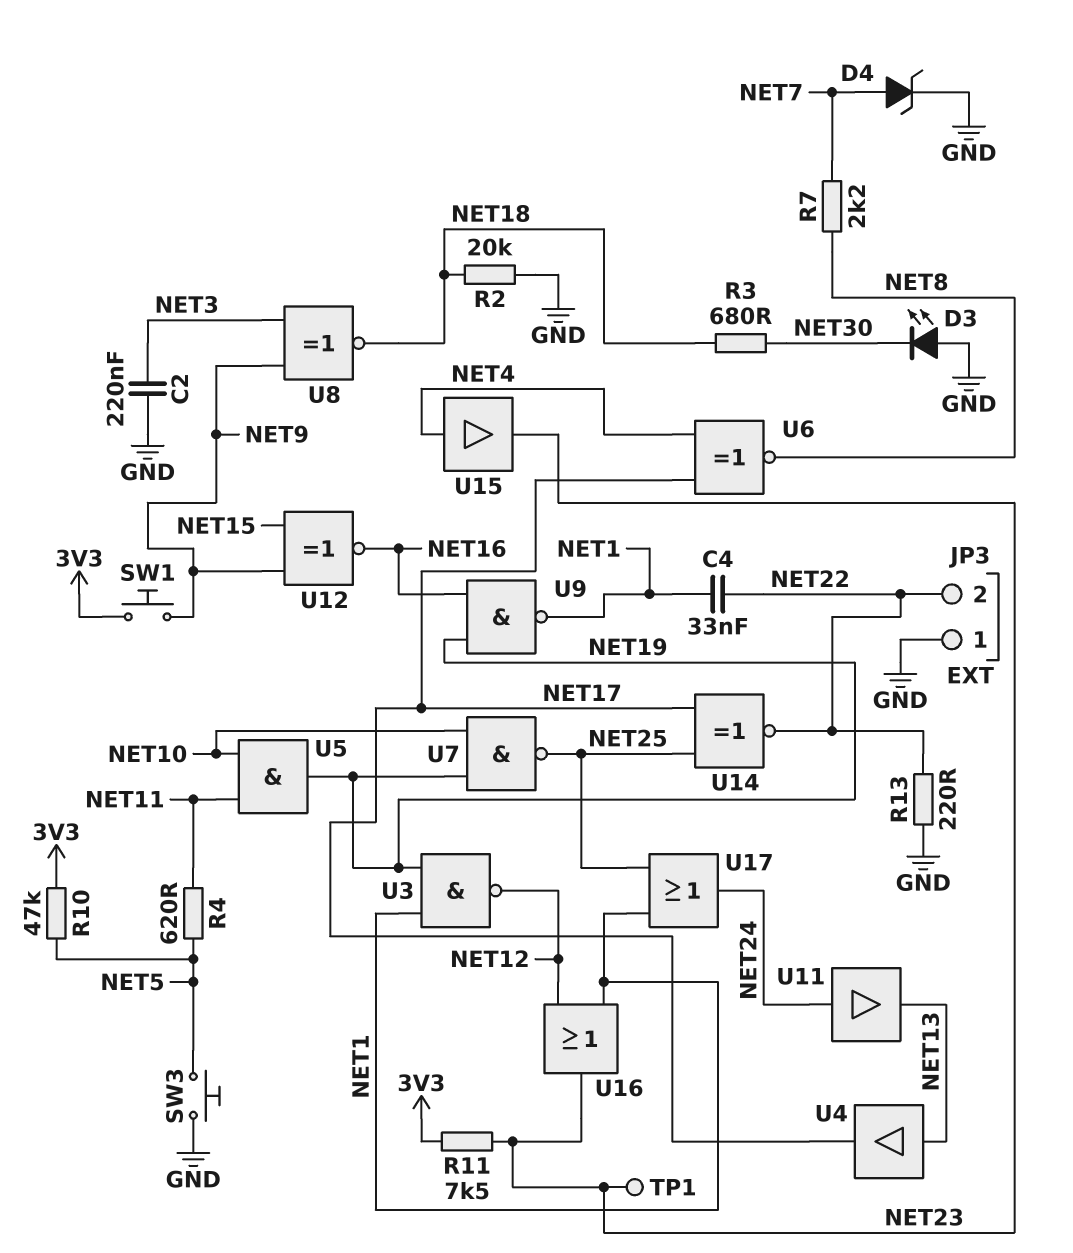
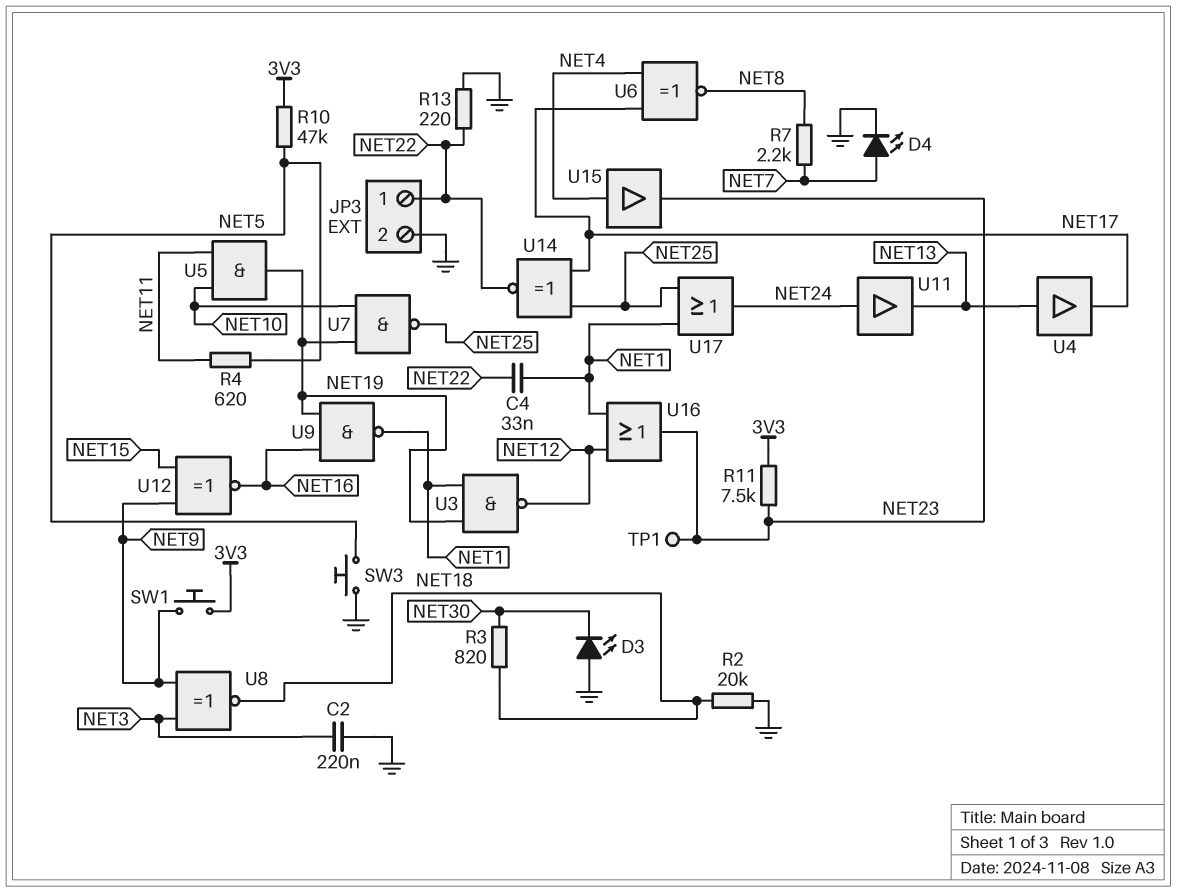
D4: zener (A NET7, K GND) -> LED (A NET7, K GND)
JP3 pin 1: GND -> NET22
JP3 pin 2: NET22 -> GND
R3: 680 (NET18, NET30) -> 820 (NET18, NET30)

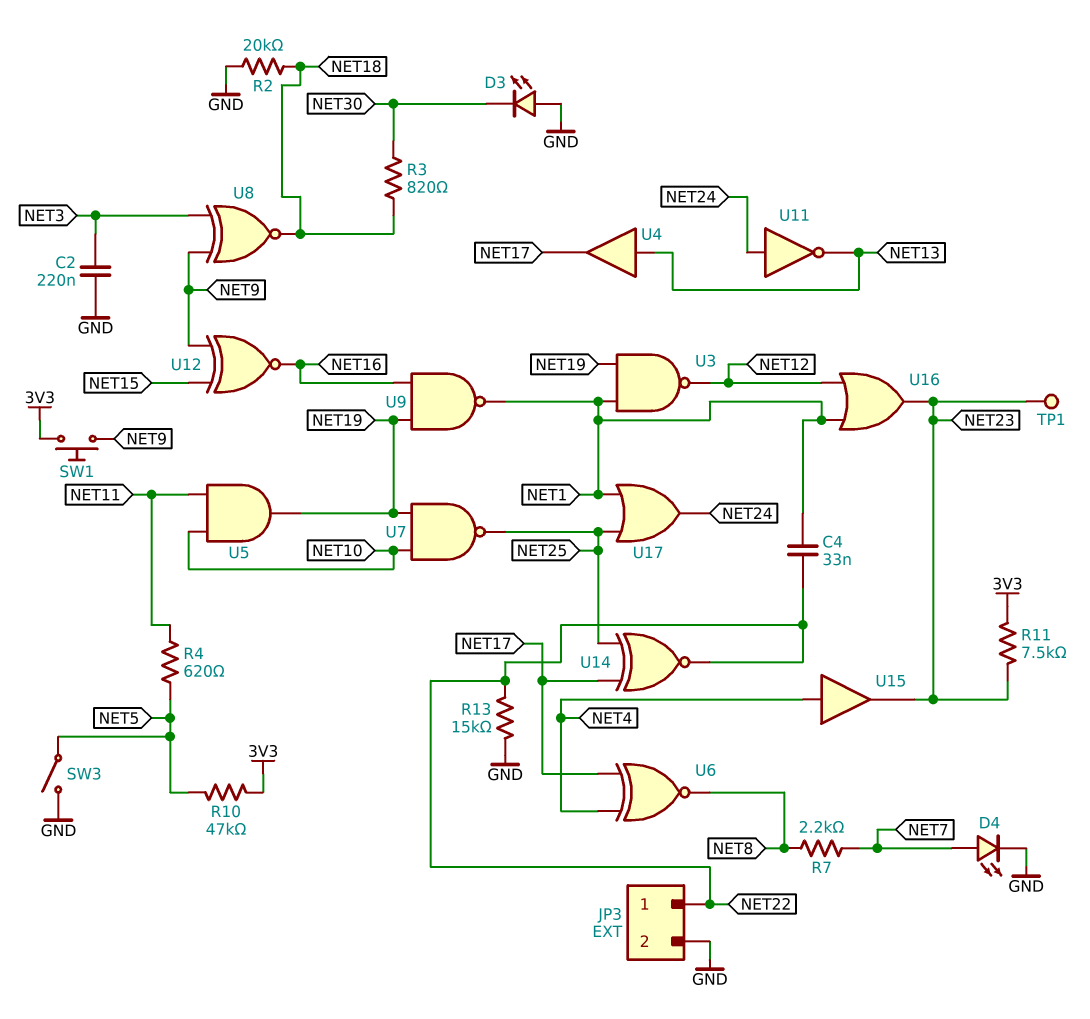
R13: 220 (GND, NET22) -> 15k (GND, NET22)
SW3: button (GND, NET5) -> switch (GND, NET5)
U11: buffer (in NET24, out NET13) -> NOT (in NET24, out NET13)

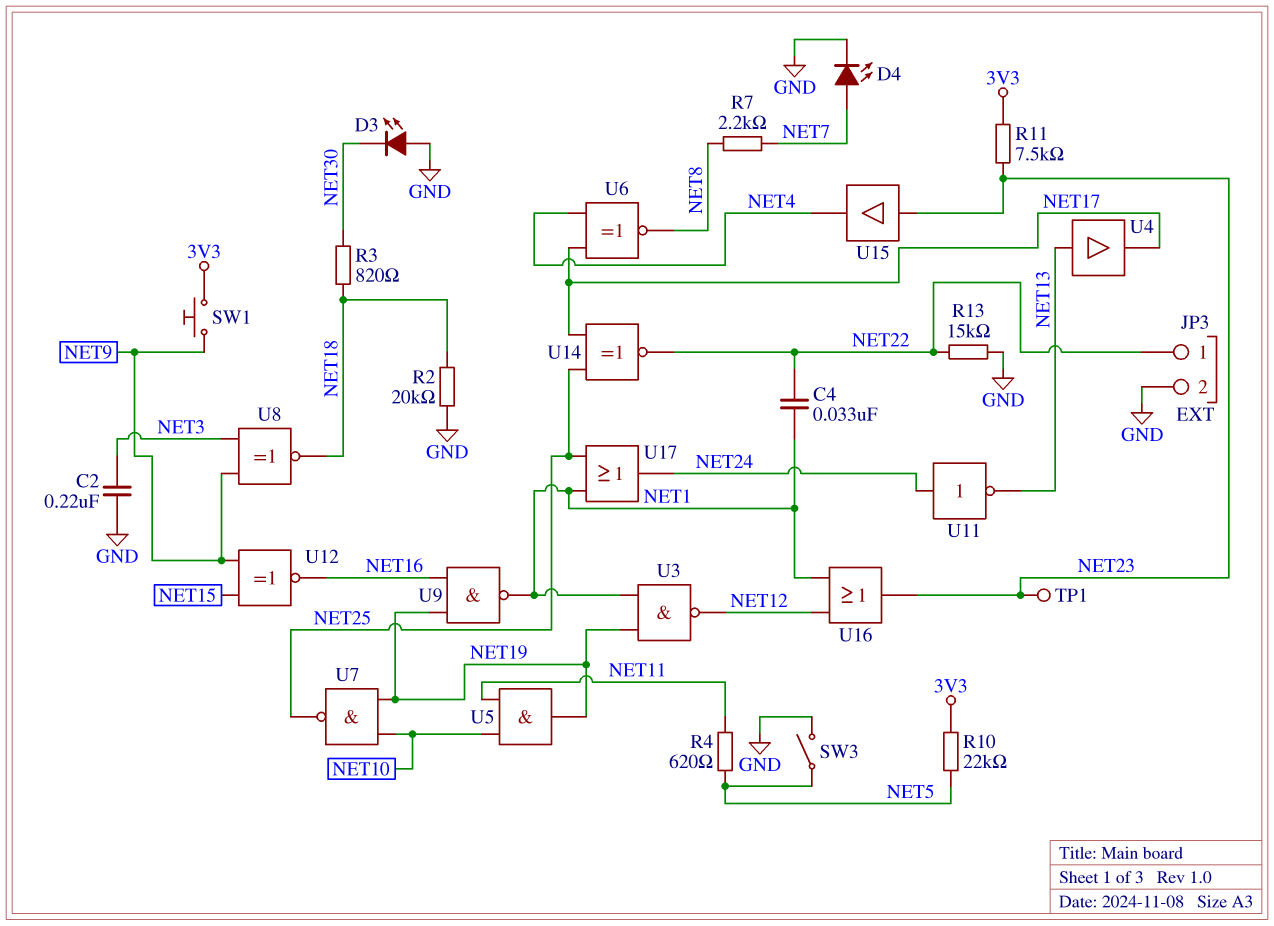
R10: 47k (3V3, NET5) -> 22k (3V3, NET5)
U15: buffer (in NET4, out NET23) -> buffer (in NET23, out NET4)

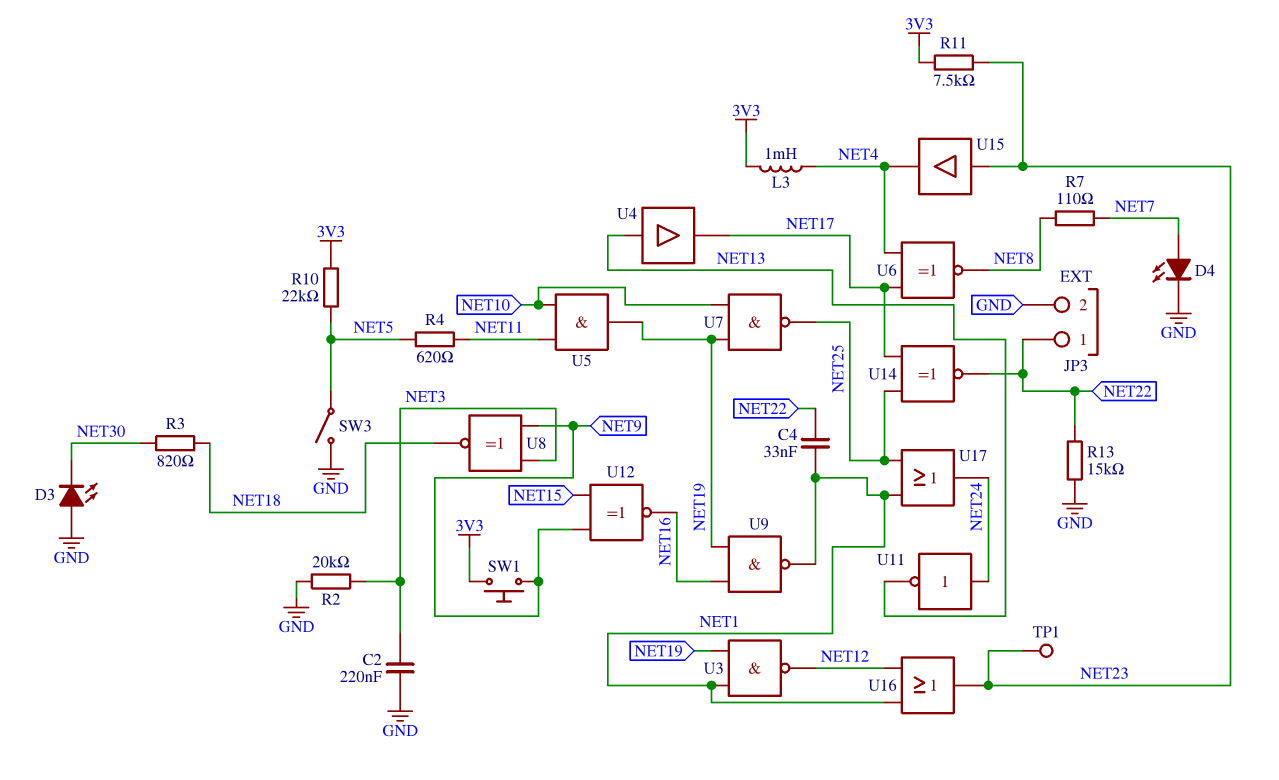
L3: none -> 1mH (3V3, NET4)
R2: 20k (GND, NET18) -> 20k (GND, NET3)
R7: 2.2k (NET7, NET8) -> 110 (NET7, NET8)

